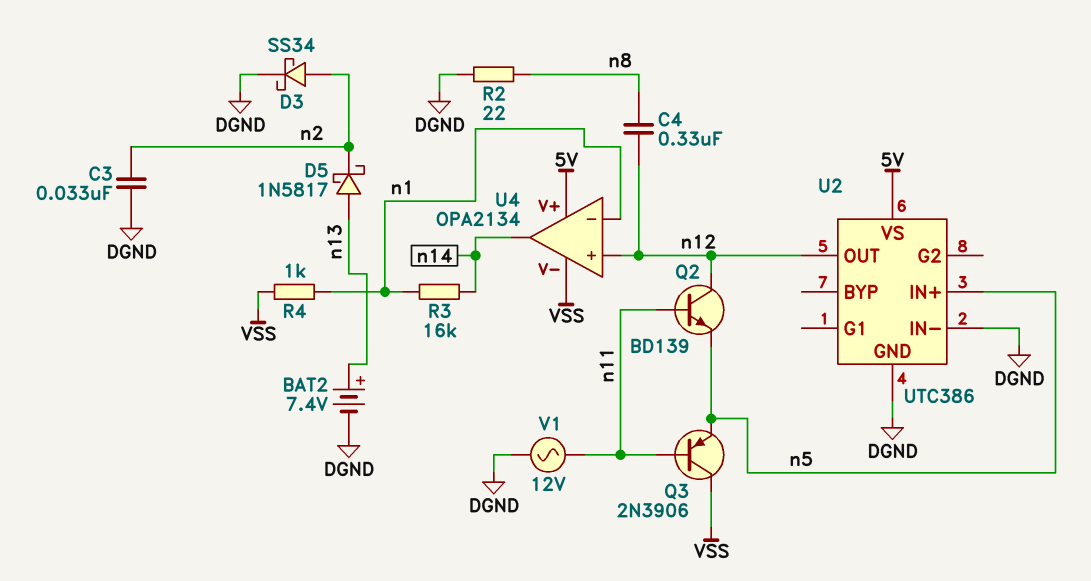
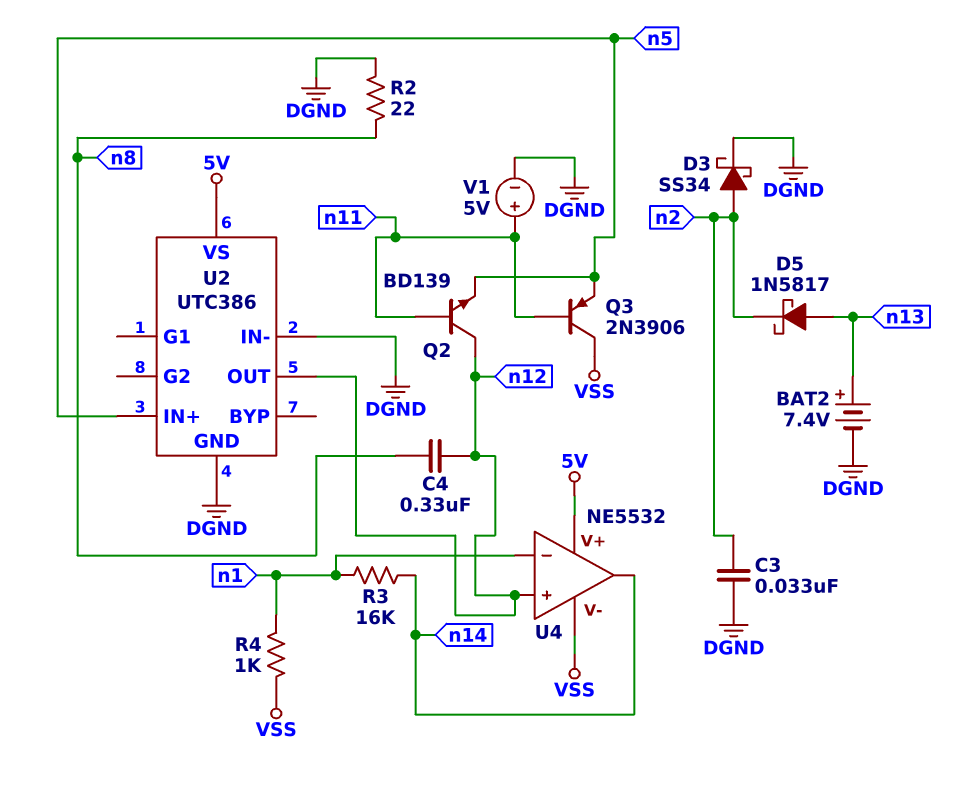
U4: OPA2134 -> NE5532
V1: AC 12V (DGND, n11) -> 5V (plus n11, minus DGND)

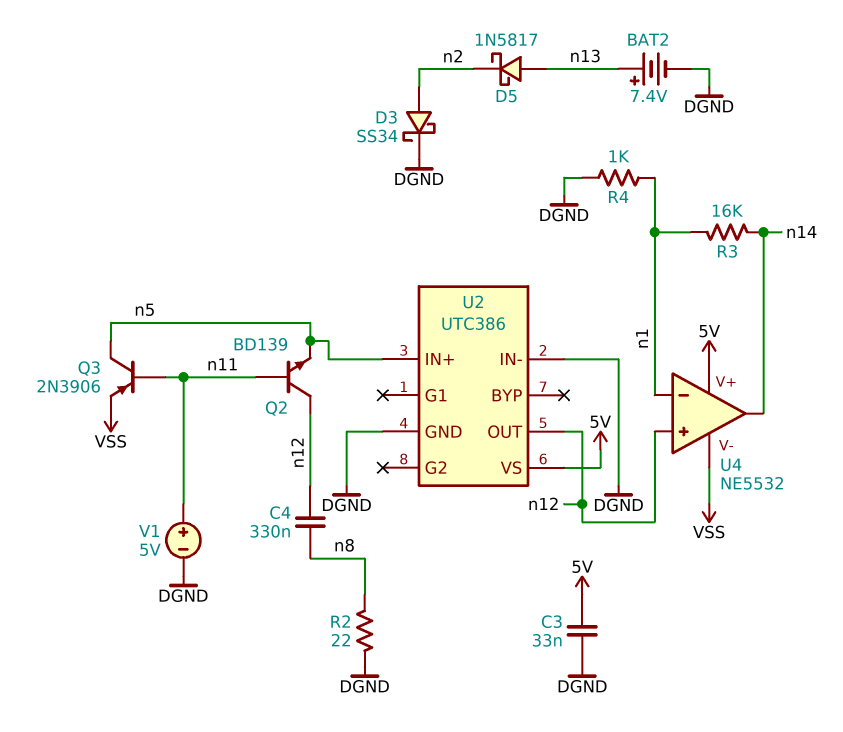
C3: 33nF (DGND, n2) -> 33nF (5V, DGND)
Q3: PNP 2N3906 (B n11, C VSS, E n5) -> PNP 2N3906 (B n11, C n5, E VSS)
R4: 1k (VSS, n1) -> 1k (DGND, n1)

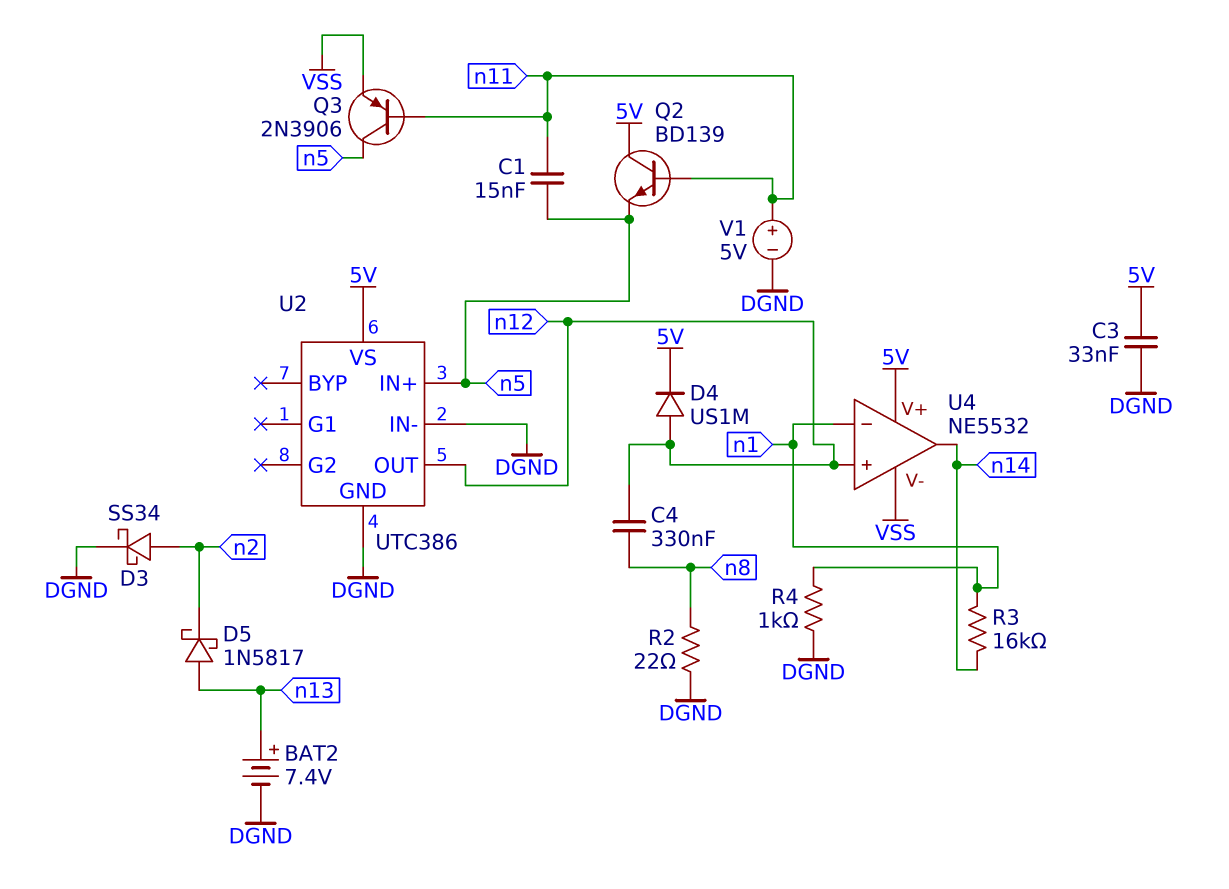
C1: none -> 15nF (n5, n11)
D4: none -> diode US1M (A n12, K 5V)
Q2: NPN BD139 (B n11, C n12, E n5) -> NPN BD139 (B n11, C 5V, E n5)

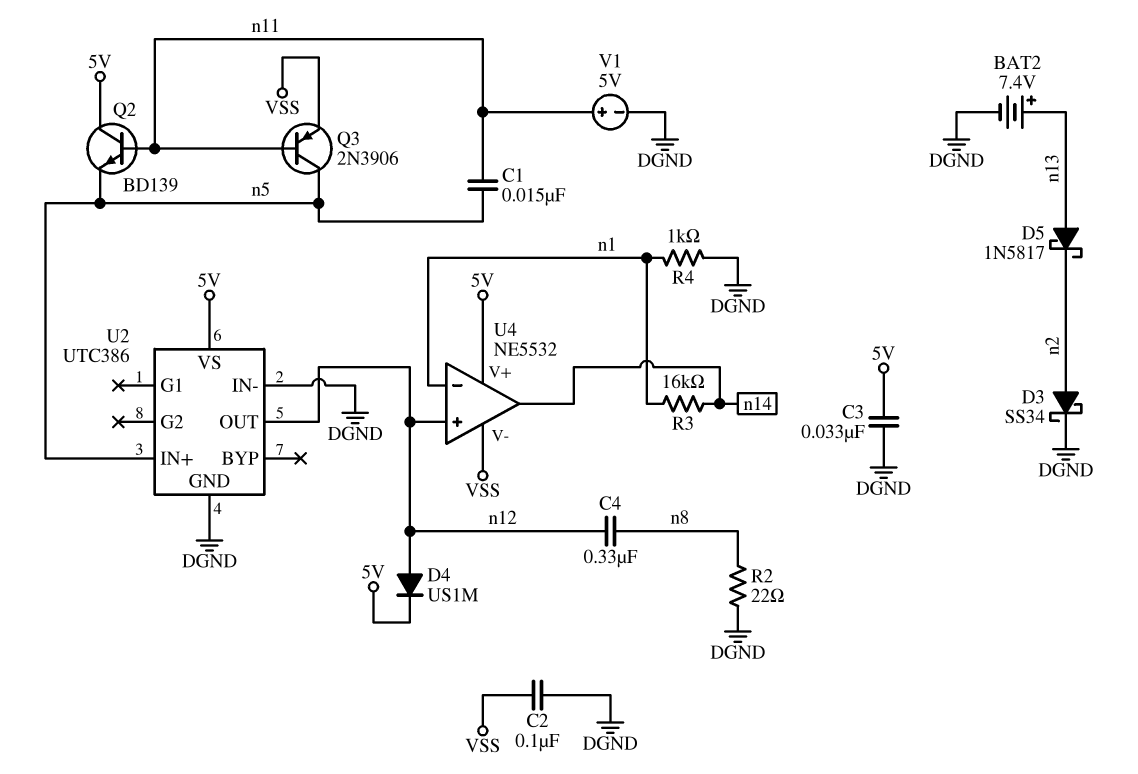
C2: none -> 100nF (DGND, VSS)

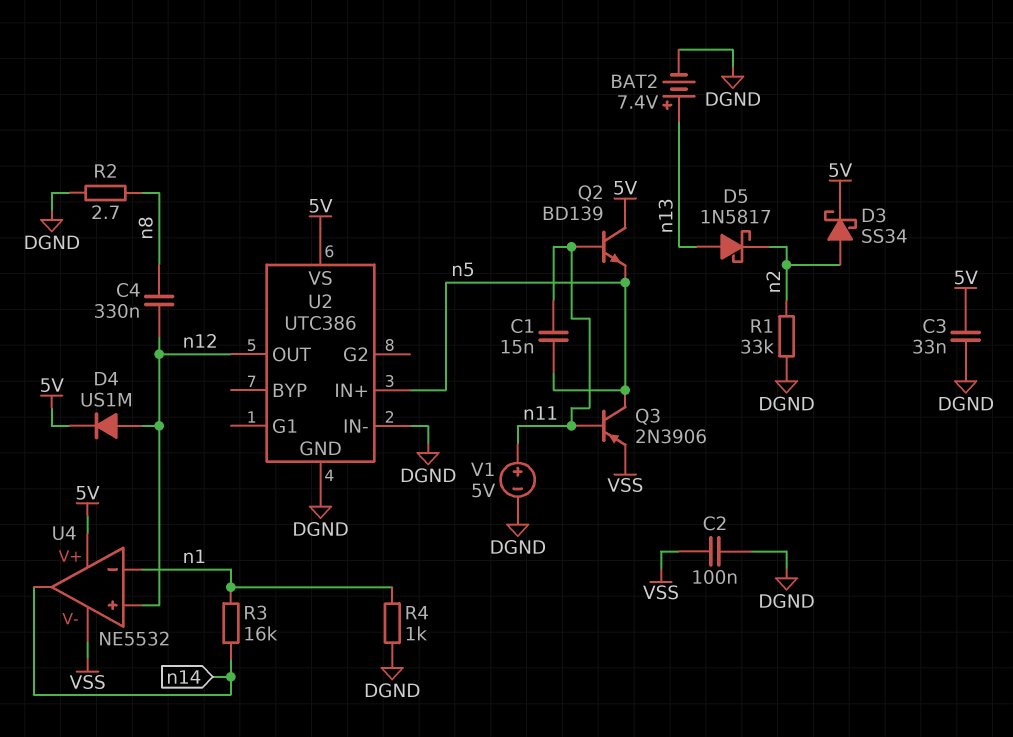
D3: schottky SS34 (A n2, K DGND) -> schottky SS34 (A n2, K 5V)
R1: none -> 33k (DGND, n2)
R2: 22 (DGND, n8) -> 2.7 (DGND, n8)

